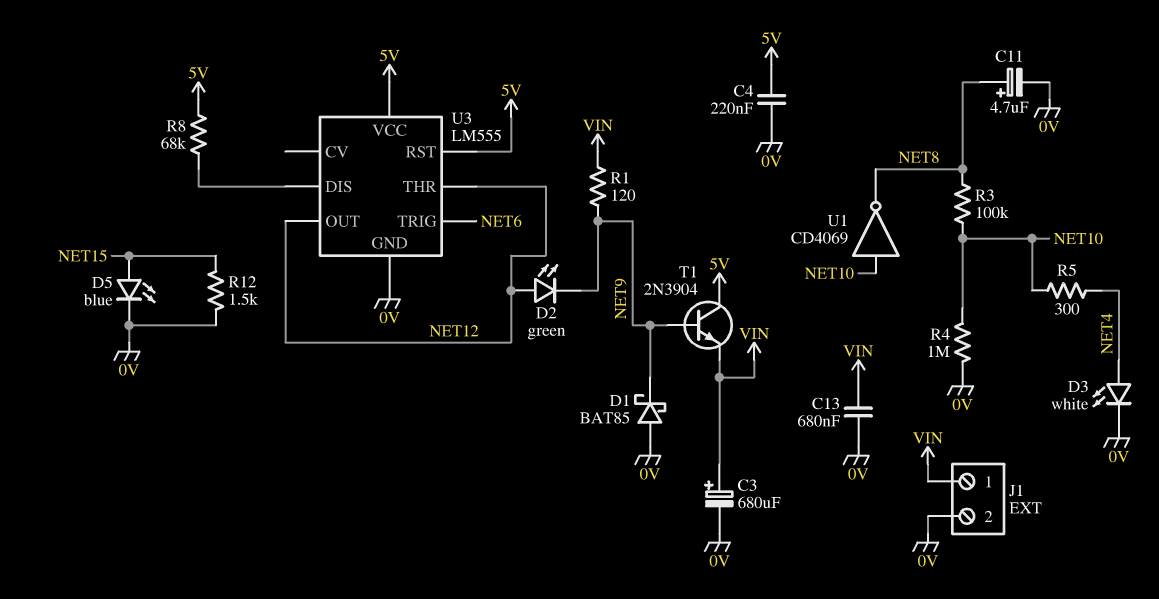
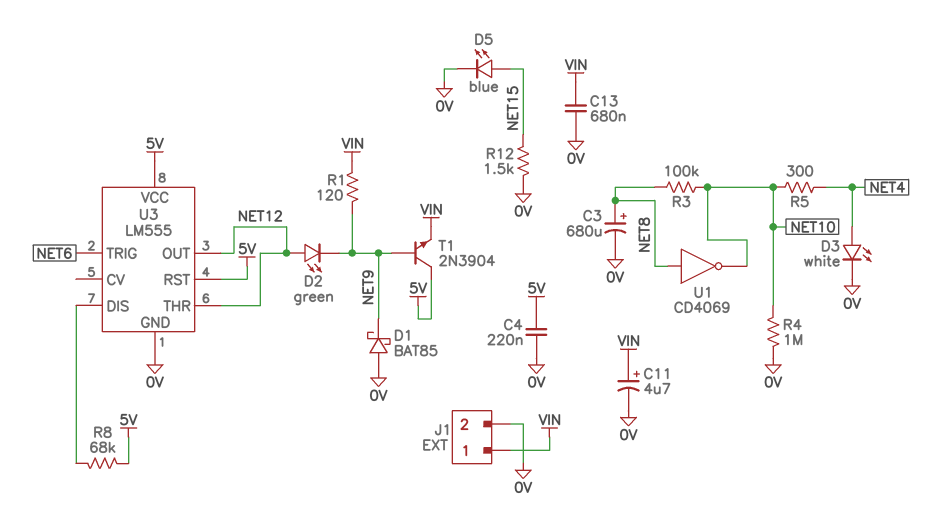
C3: 680uF (plus VIN, minus 0V) -> 680uF (plus NET8, minus 0V)
C11: 4.7uF (plus NET8, minus 0V) -> 4.7uF (plus VIN, minus 0V)
U1: NOT CD4069 (in NET10, out NET8) -> NOT CD4069 (in NET8, out NET10)

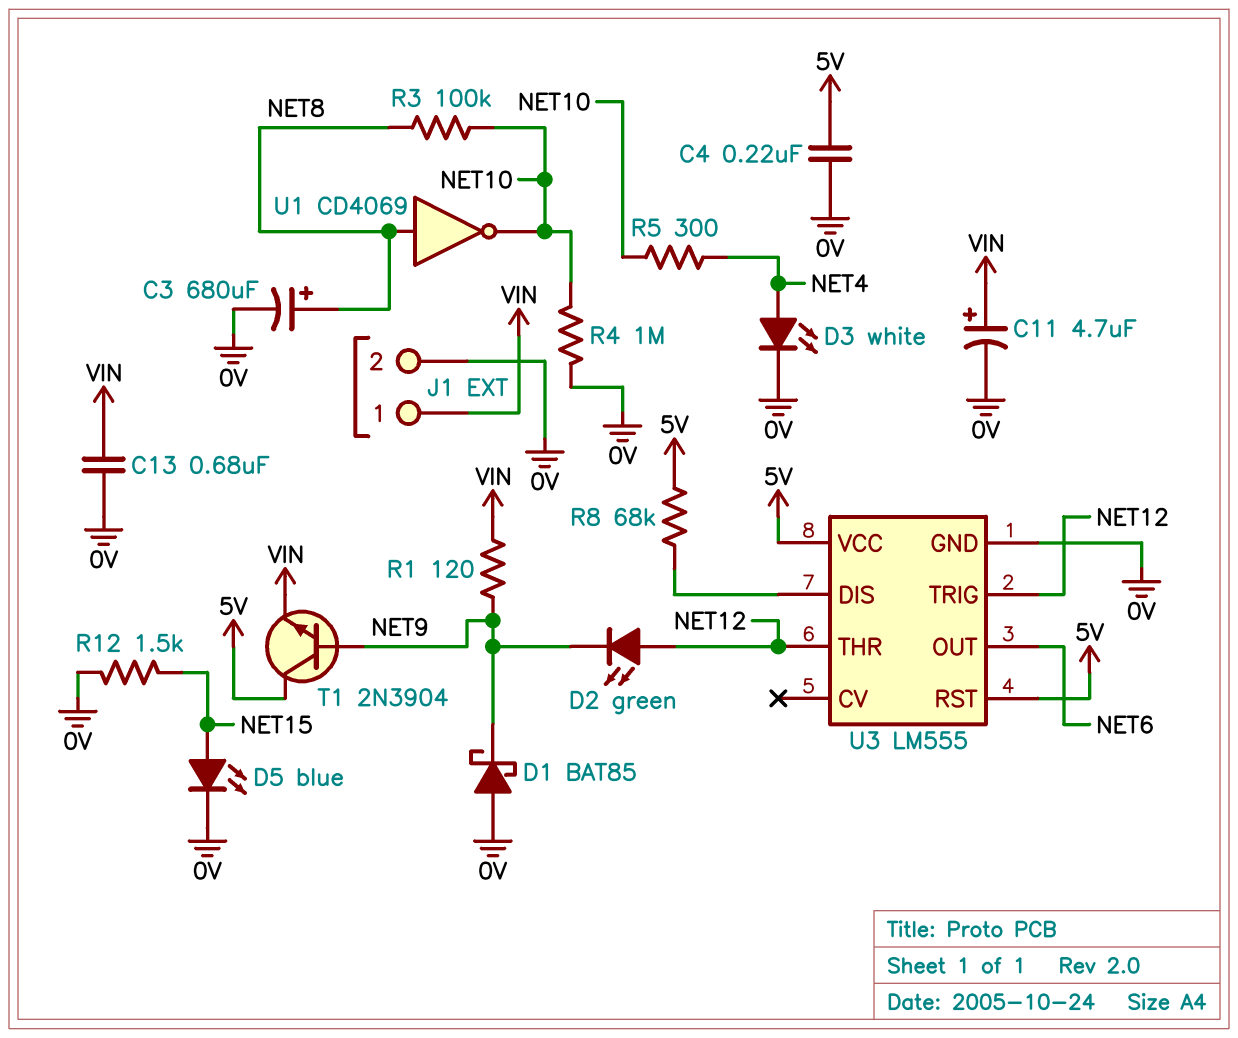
U3 pin OUT: NET12 -> NET6
U3 pin TRIG: NET6 -> NET12

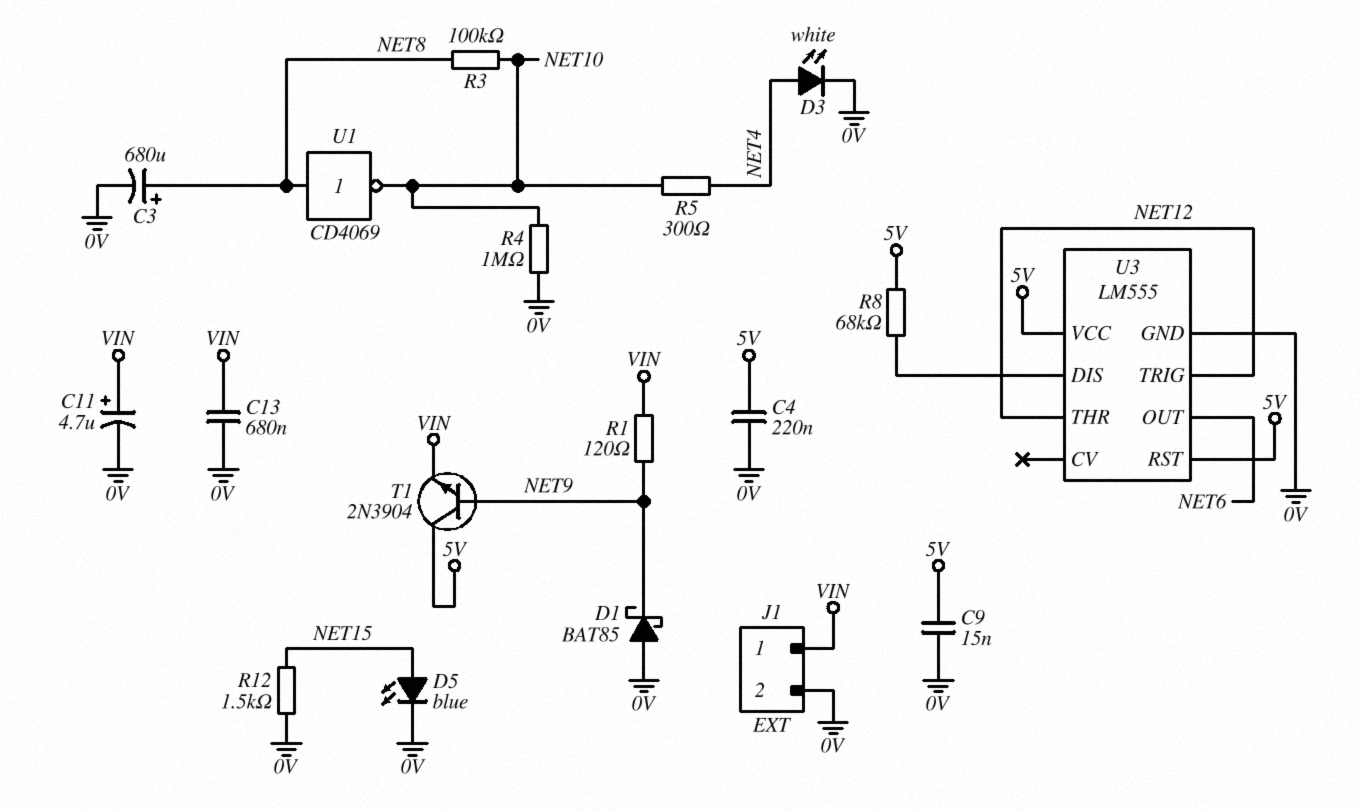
C9: none -> 15nF (0V, 5V)
D2: LED green (A NET12, K NET9) -> none

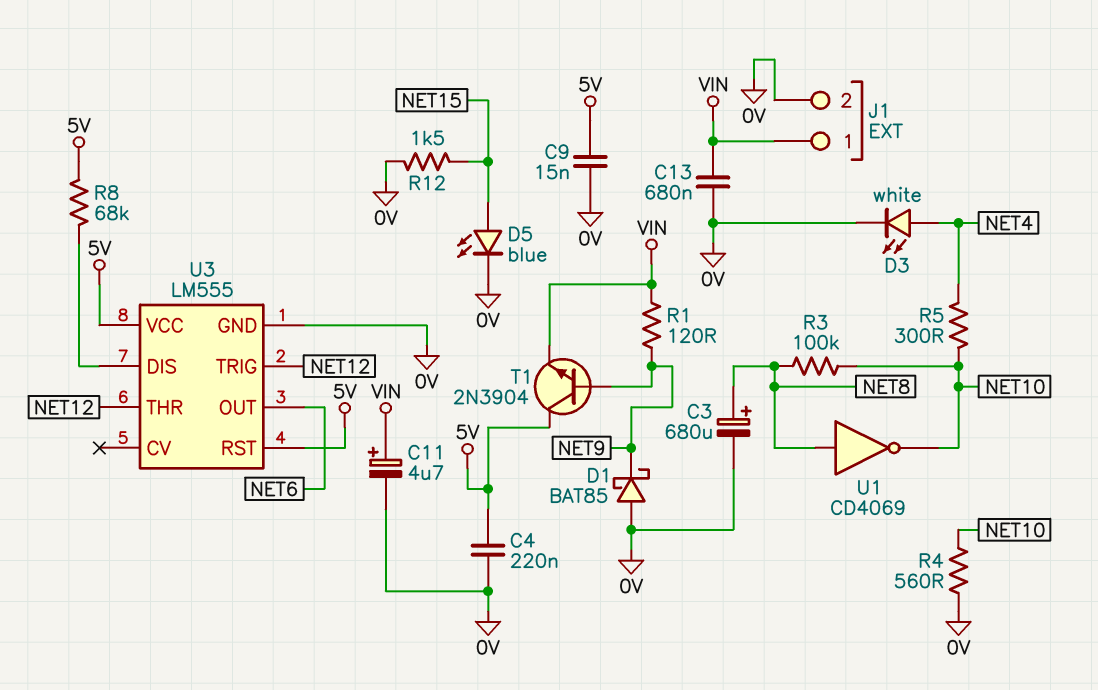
R4: 1M (0V, NET10) -> 560 (0V, NET10)

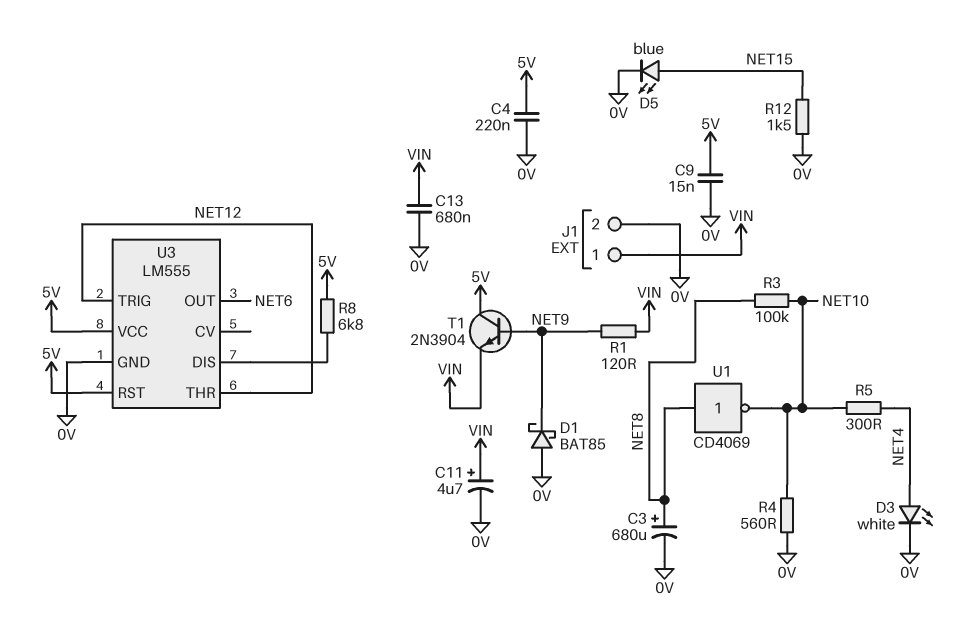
R8: 68k (5V, U3/DIS) -> 6.8k (5V, U3/DIS)

